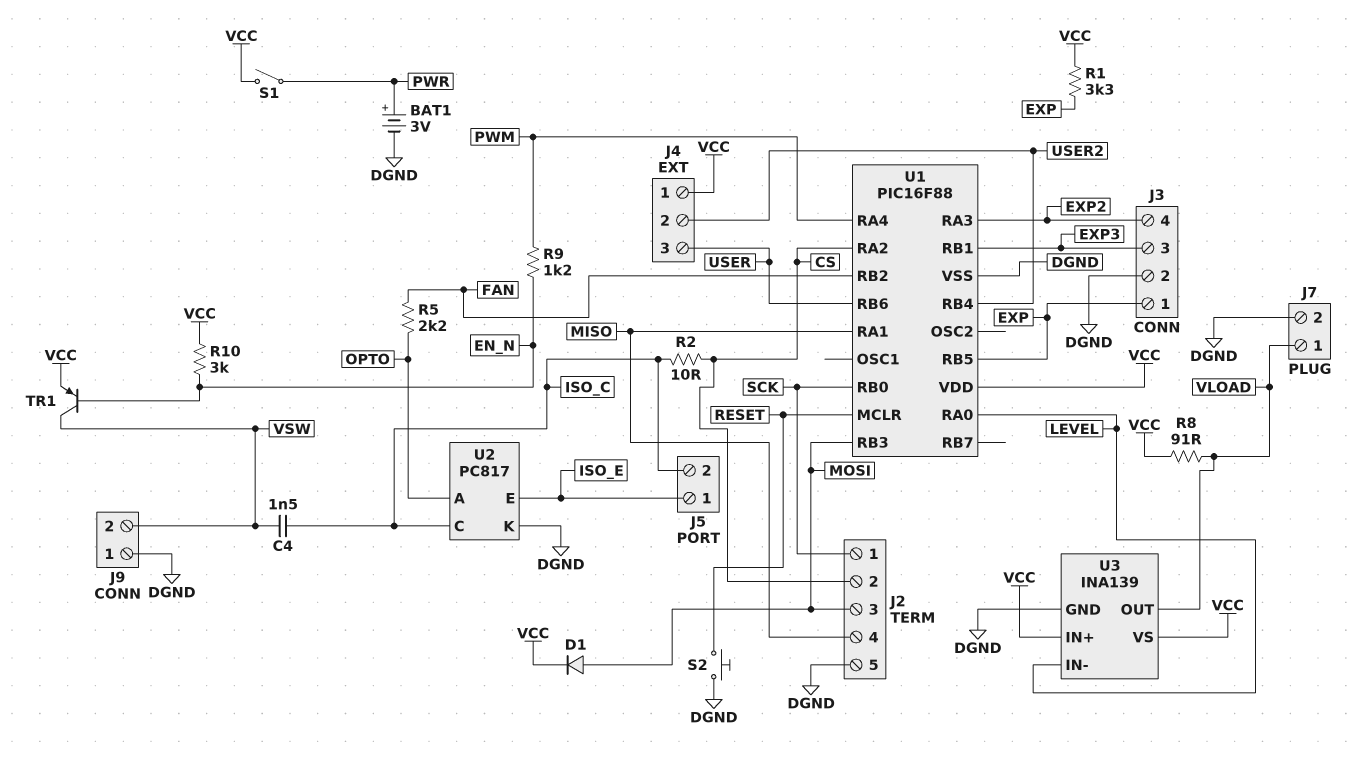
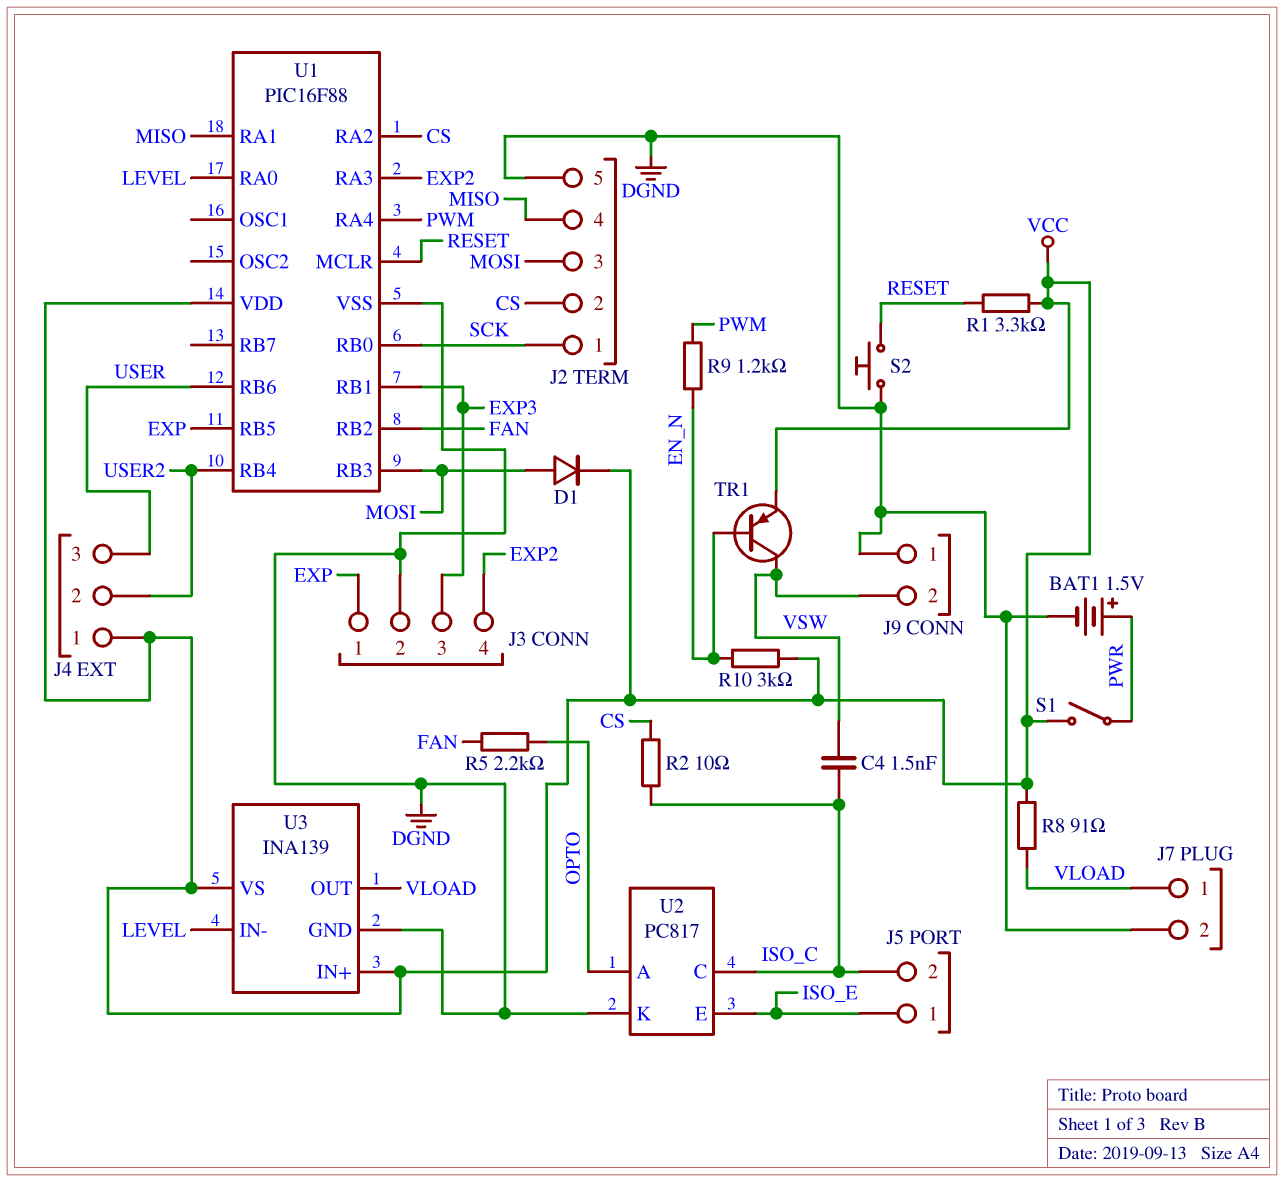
BAT1: 3V (plus PWR, minus DGND) -> 1.5V (plus PWR, minus DGND)
R1: 3.3k (EXP, VCC) -> 3.3k (RESET, VCC)

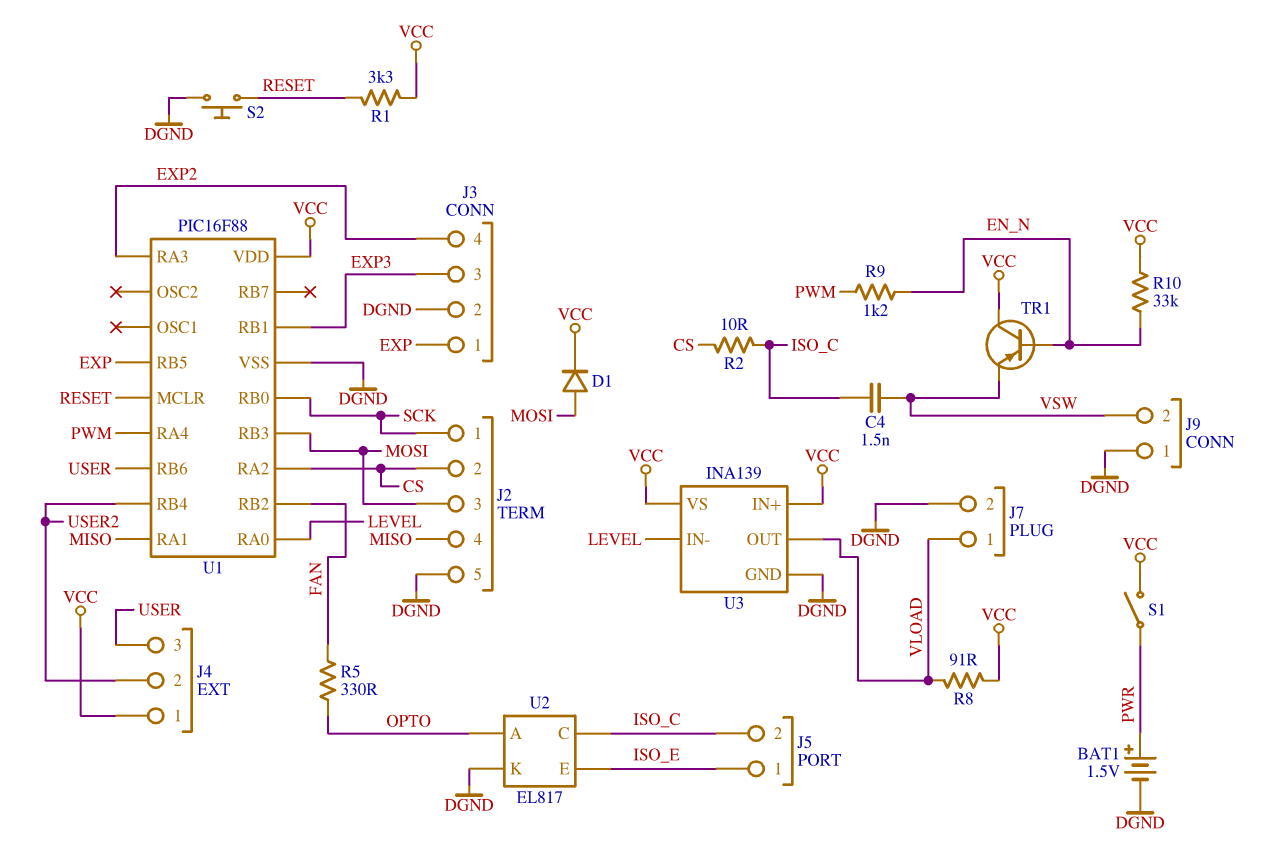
R5: 2.2k (FAN, OPTO) -> 330 (FAN, OPTO)
R10: 3k (EN_N, VCC) -> 33k (EN_N, VCC)
TR1: PNP (B EN_N, C VSW, E VCC) -> PNP (B EN_N, C VCC, E VSW)
U2: PC817 -> EL817

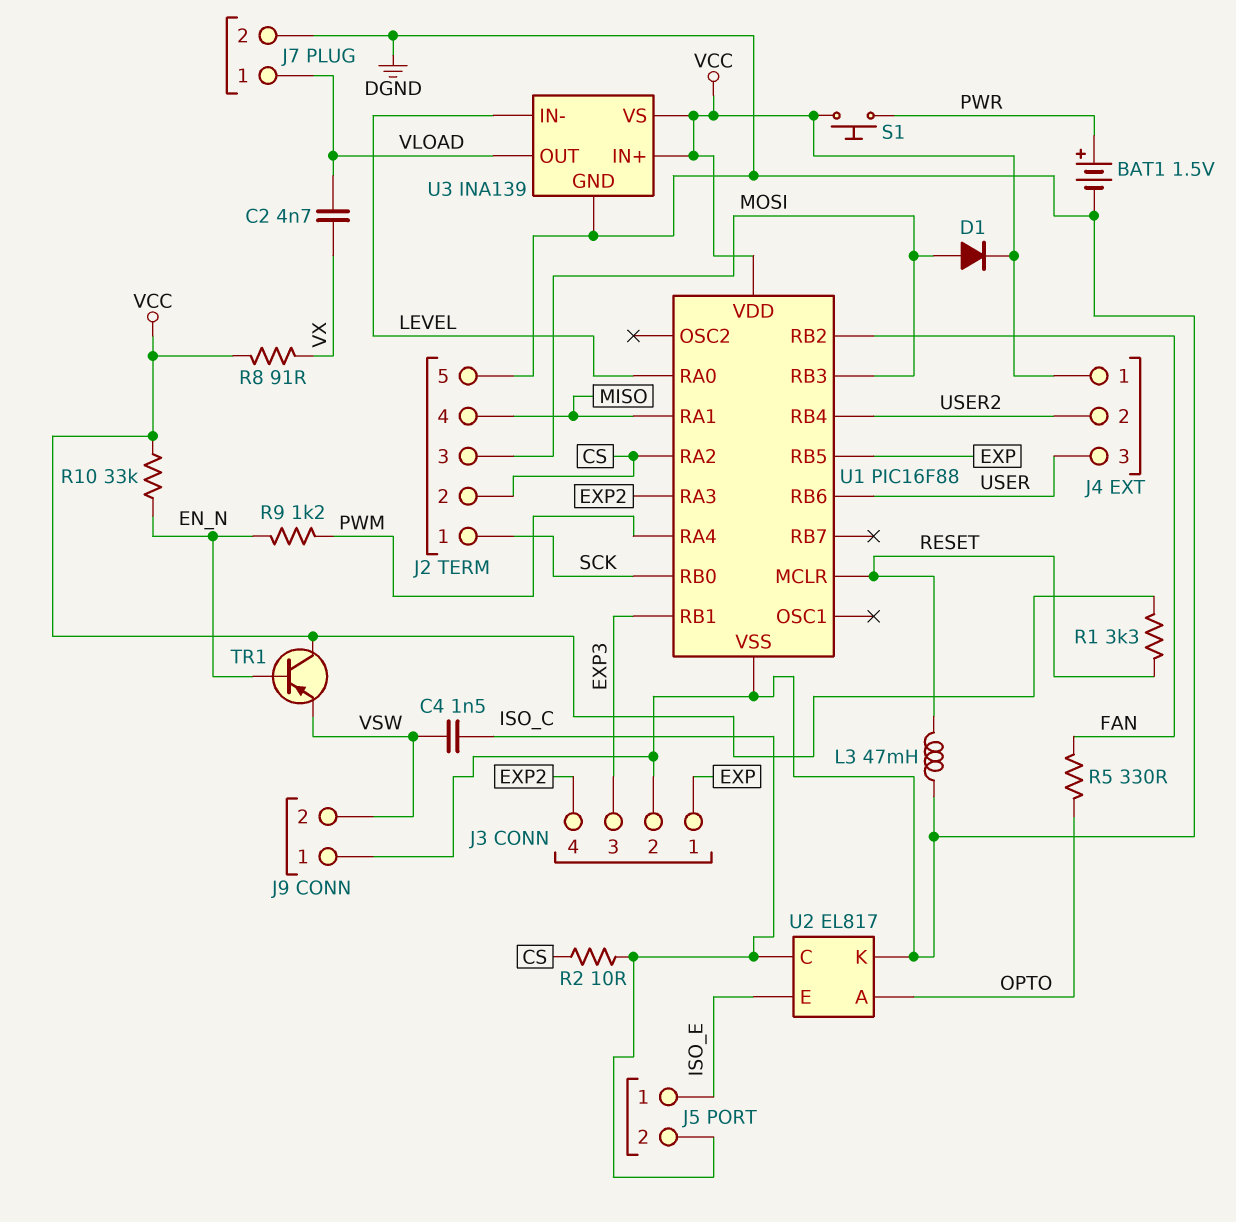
C2: none -> 4.7nF (VLOAD, VX)
L3: none -> 47mH (DGND, RESET)
R8: 91 (VCC, VLOAD) -> 91 (VCC, VX)
S1: switch (PWR, VCC) -> button (PWR, VCC)
S2: button (DGND, RESET) -> none

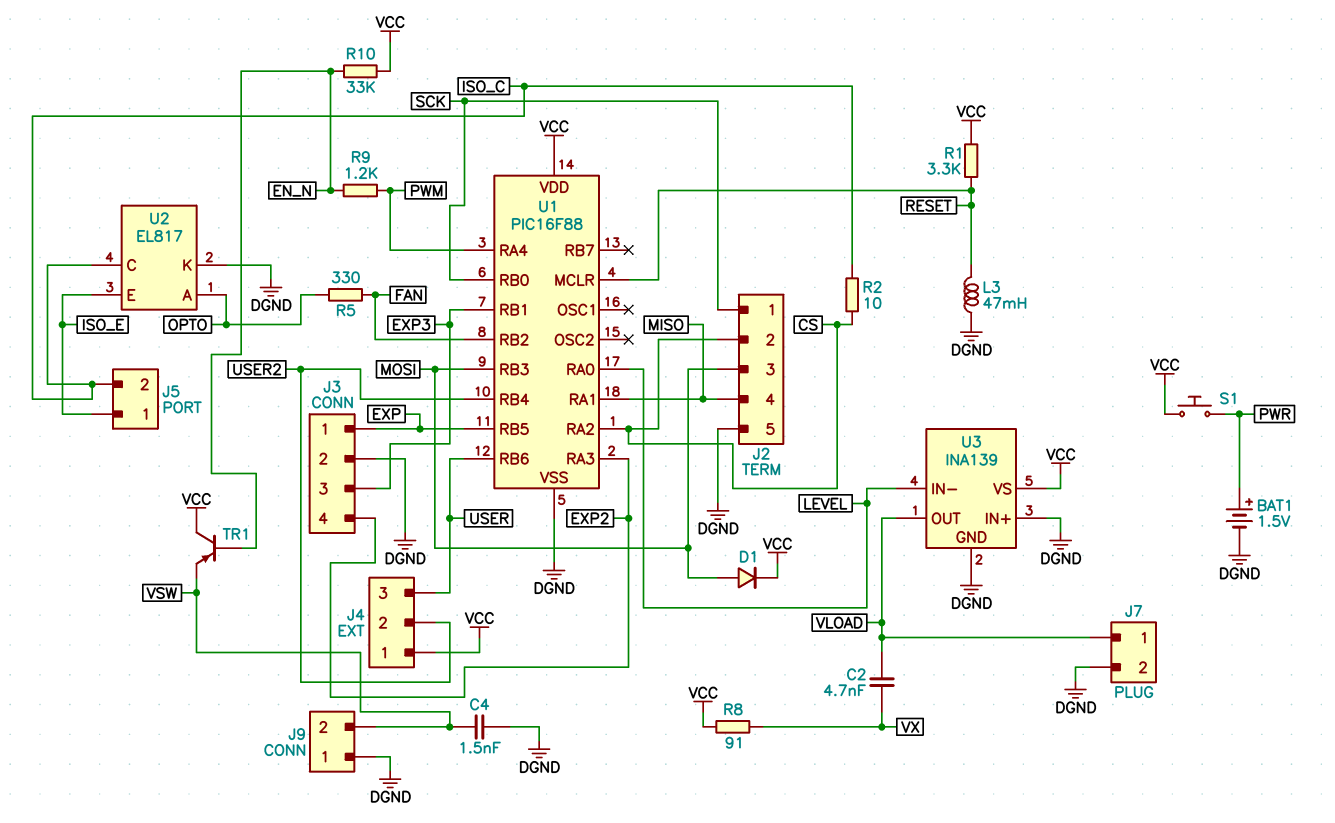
C4: 1.5nF (ISO_C, VSW) -> 1.5nF (DGND, VSW)
U3 pin IN+: VCC -> DGND

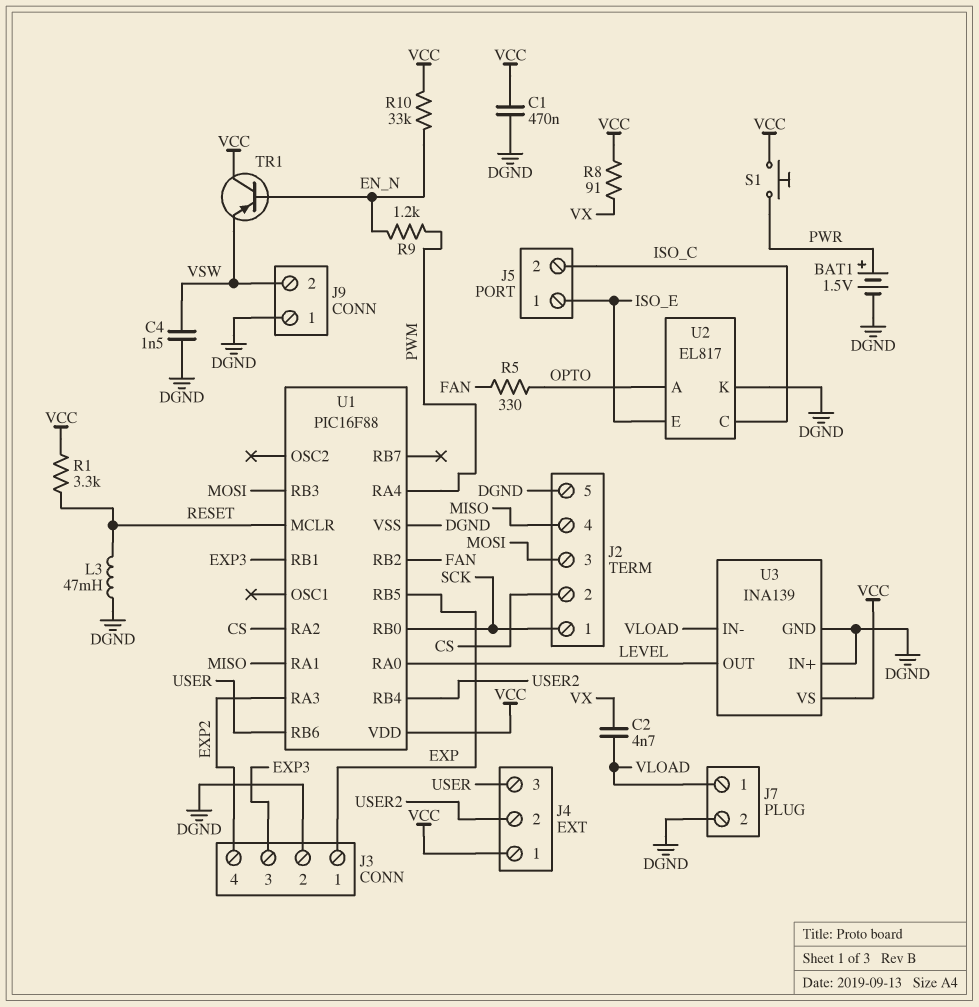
C1: none -> 470nF (DGND, VCC)
D1: diode (A MOSI, K VCC) -> none
R2: 10 (CS, ISO_C) -> none
U3 pin IN-: LEVEL -> VLOAD
U3 pin OUT: VLOAD -> LEVEL

